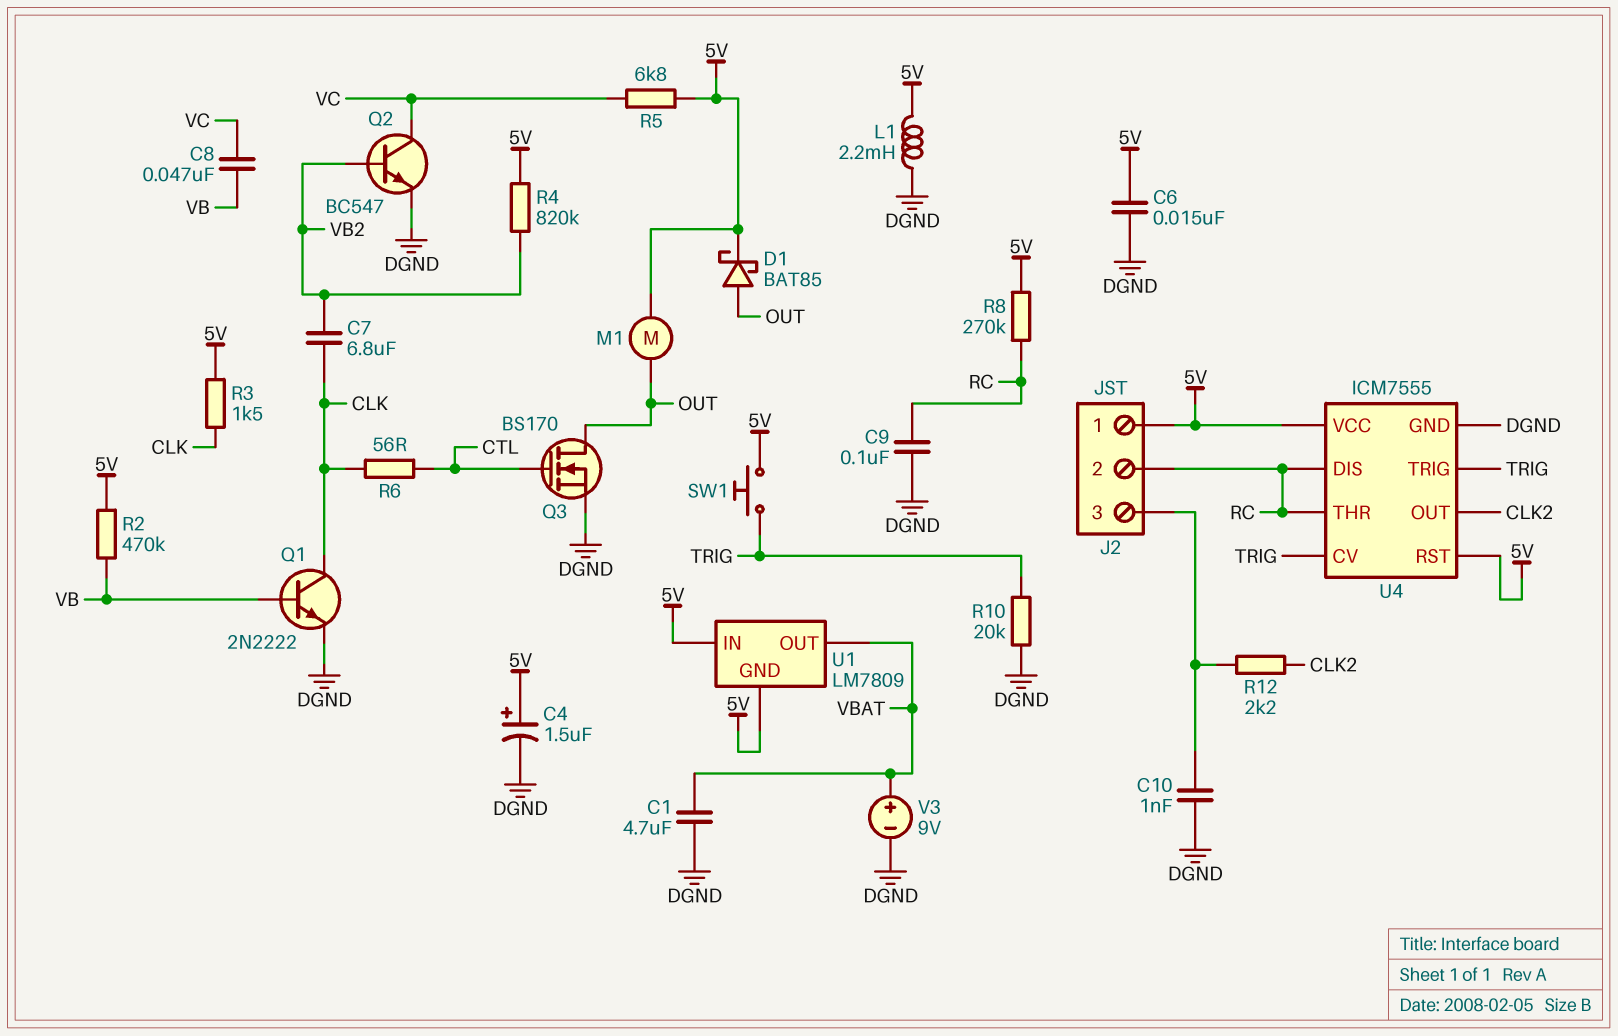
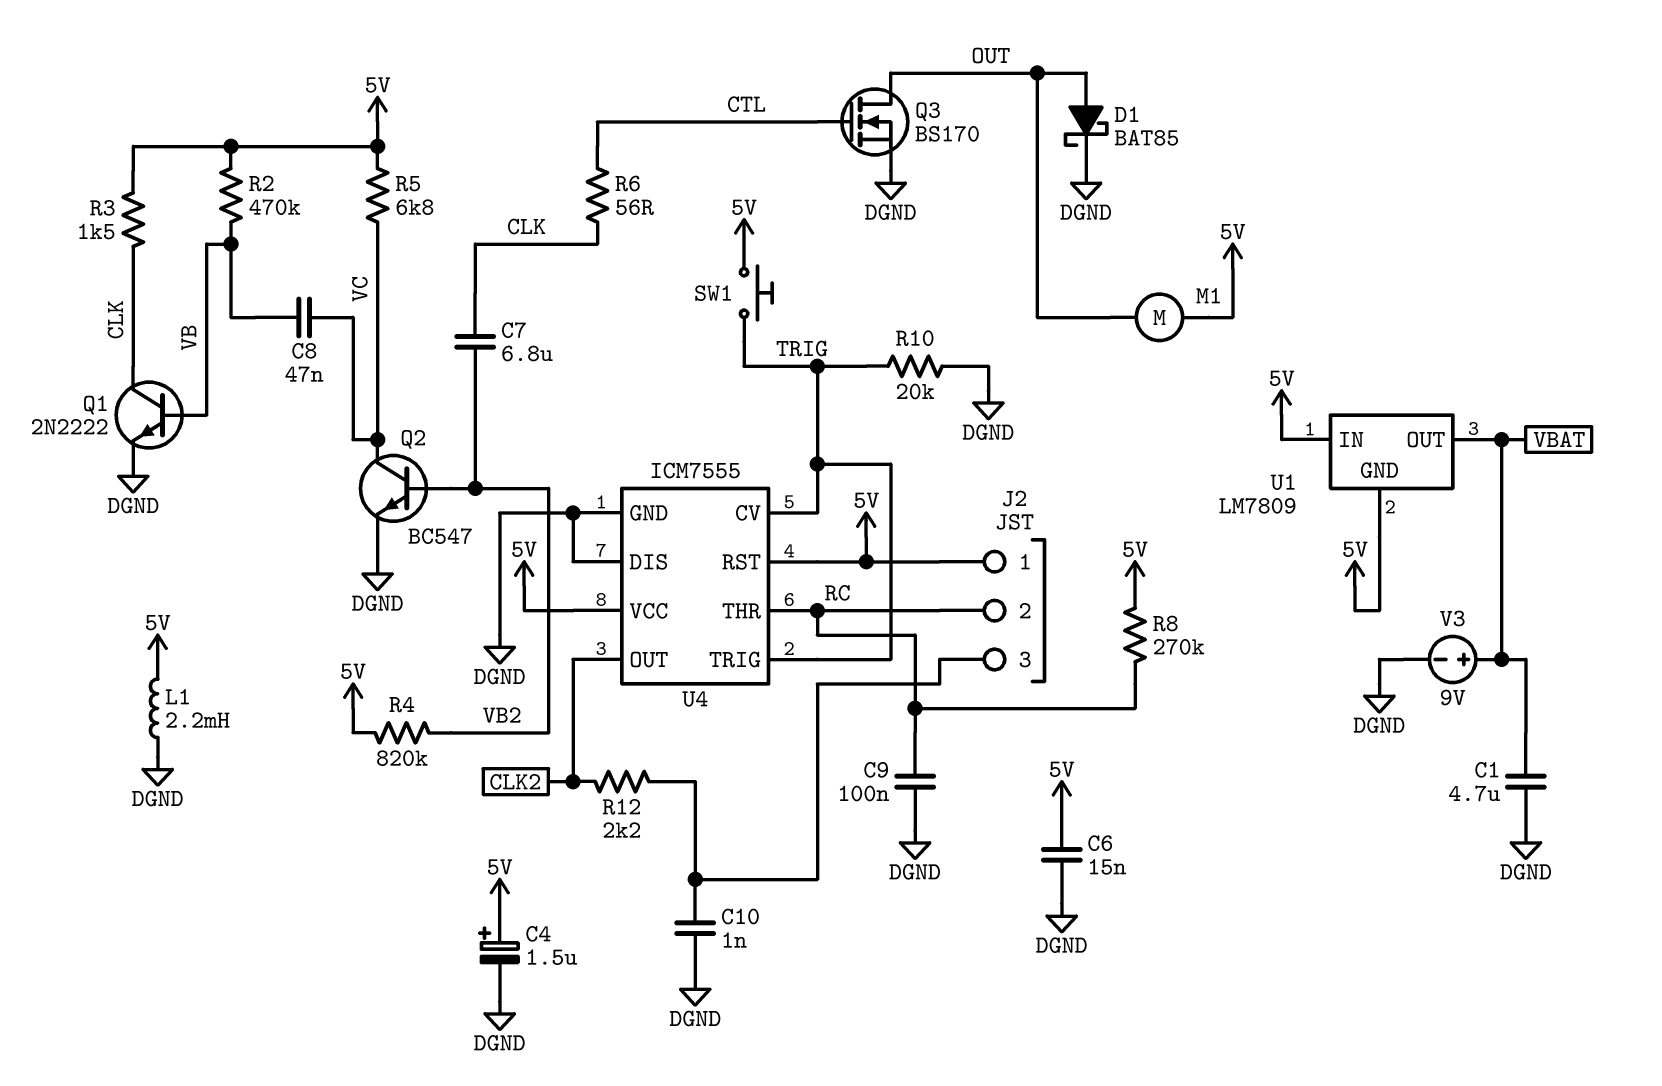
D1: schottky BAT85 (A OUT, K 5V) -> schottky BAT85 (A OUT, K DGND)
U4 pin DIS: RC -> DGND

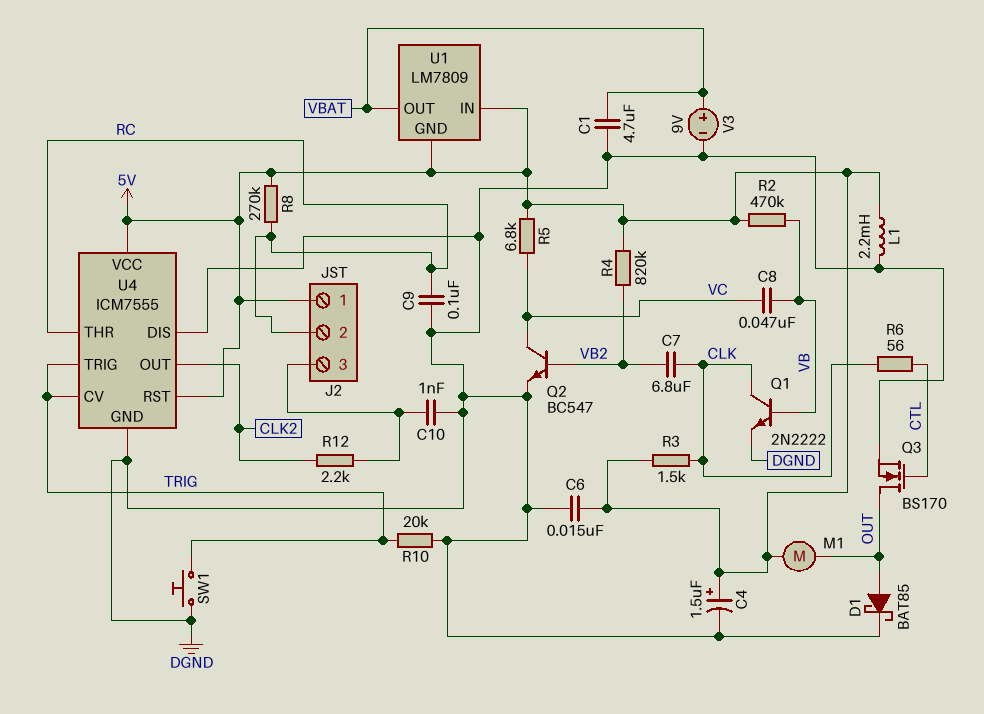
SW1: button (5V, TRIG) -> button (DGND, TRIG)

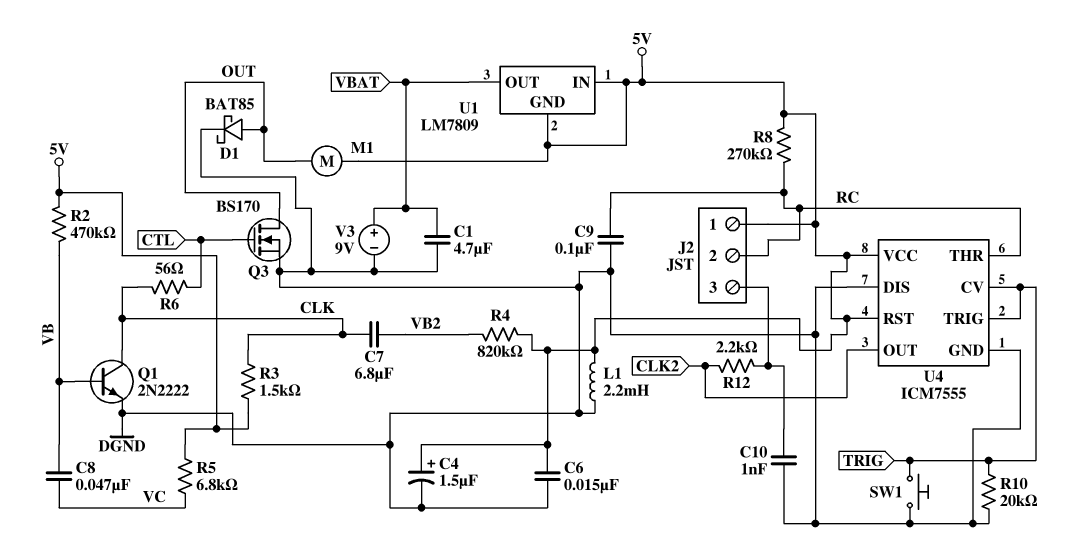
Q2: NPN BC547 (B VB2, C VC, E DGND) -> none

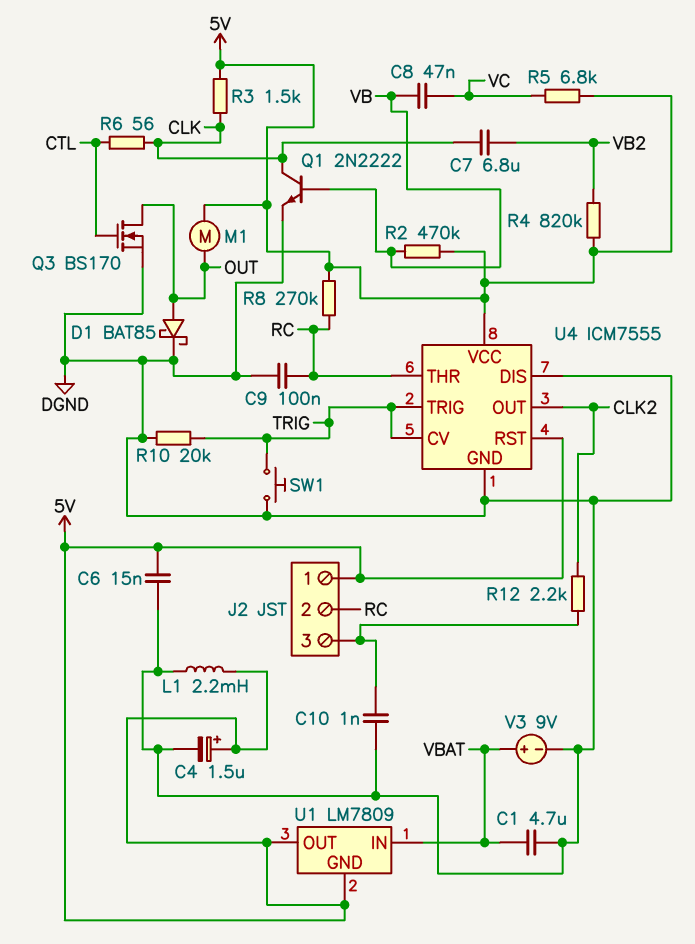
U1 pin IN: 5V -> VBAT
U1 pin OUT: VBAT -> 5V

